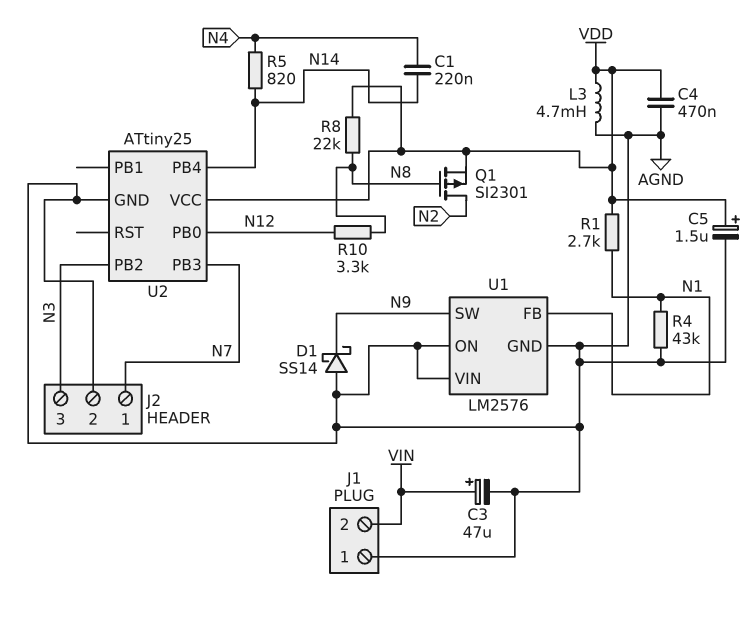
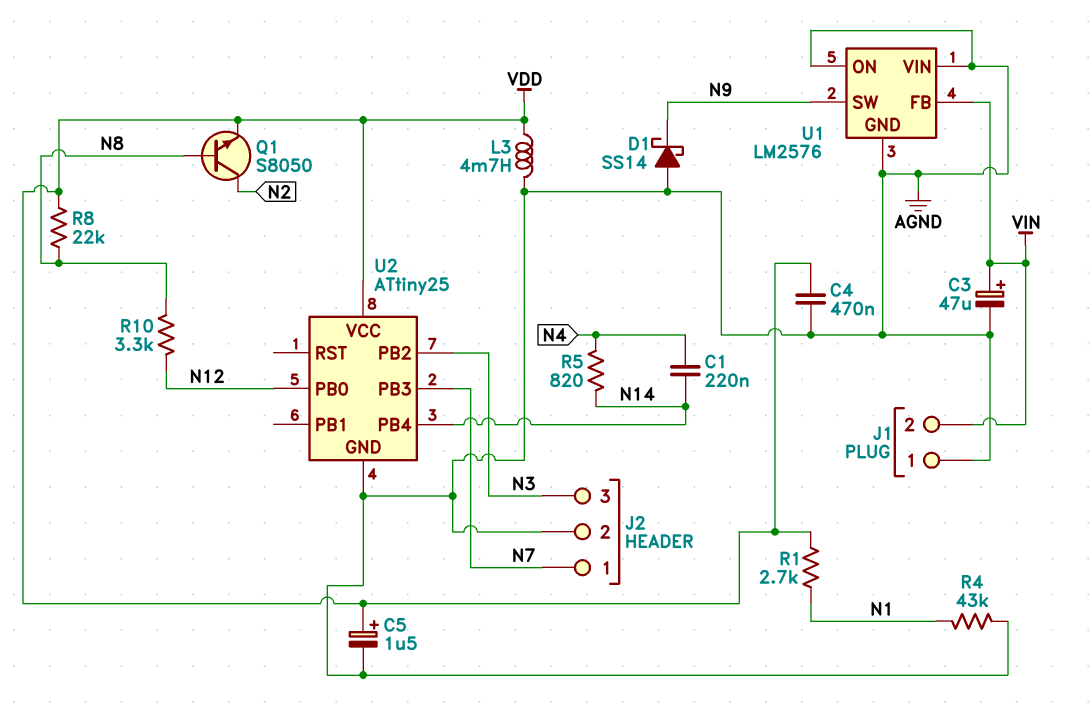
Q1: PMOS SI2301 (G N8, D N2, S VDD) -> NPN S8050 (B N8, C N2, E VDD)
U1 pin FB: N1 -> VIN

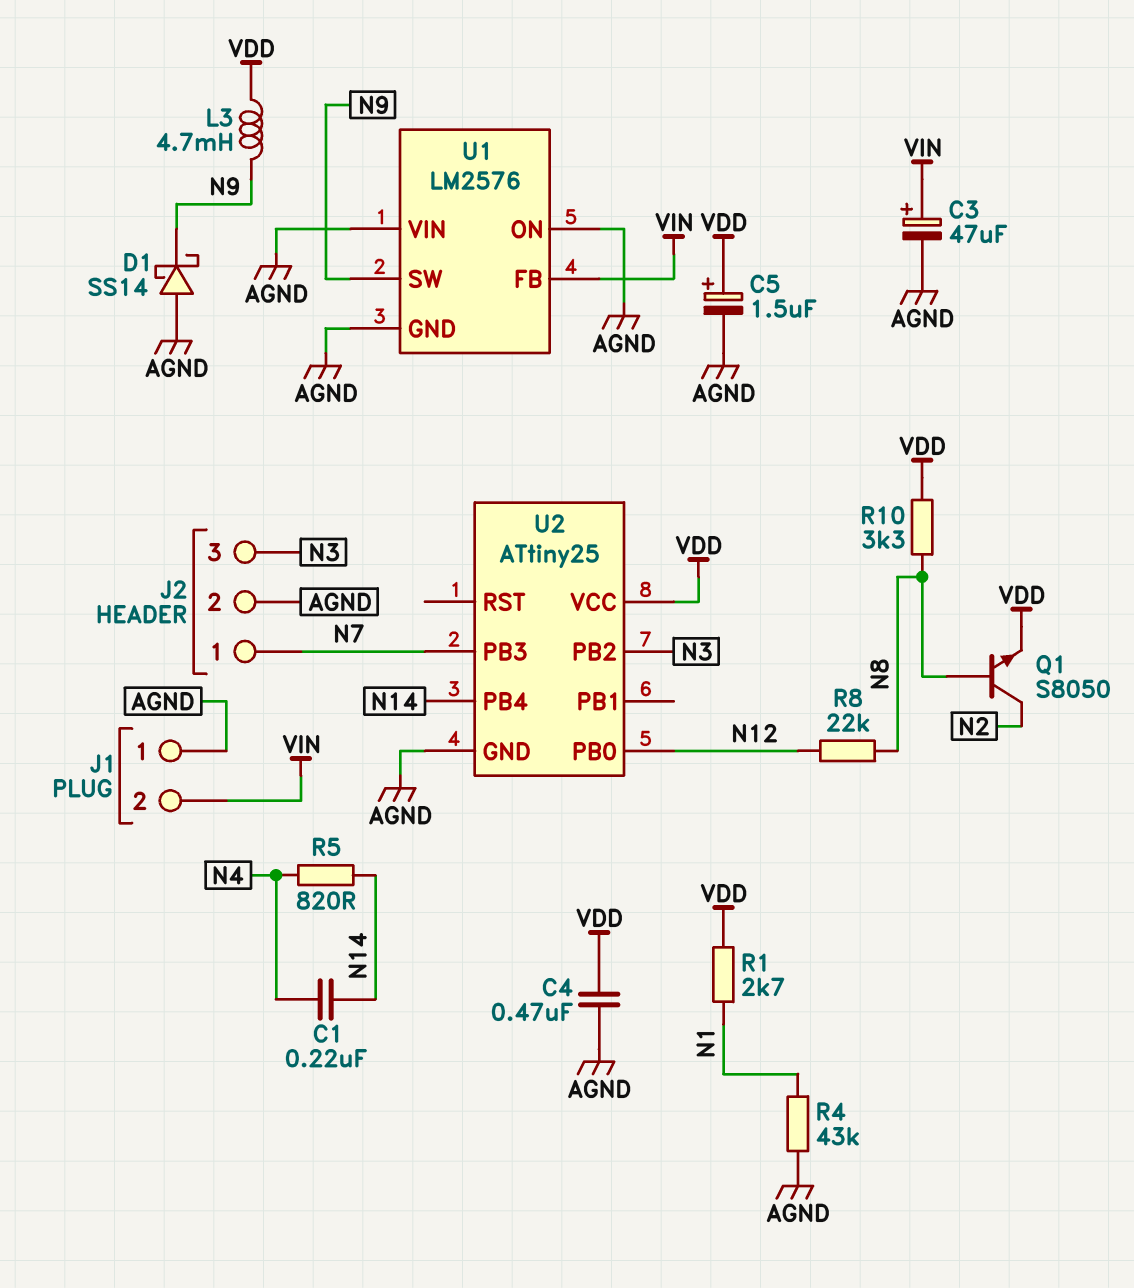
L3: 4.7mH (AGND, VDD) -> 4.7mH (N9, VDD)
R8: 22k (N8, VDD) -> 22k (N8, N12)
R10: 3.3k (N8, N12) -> 3.3k (N8, VDD)

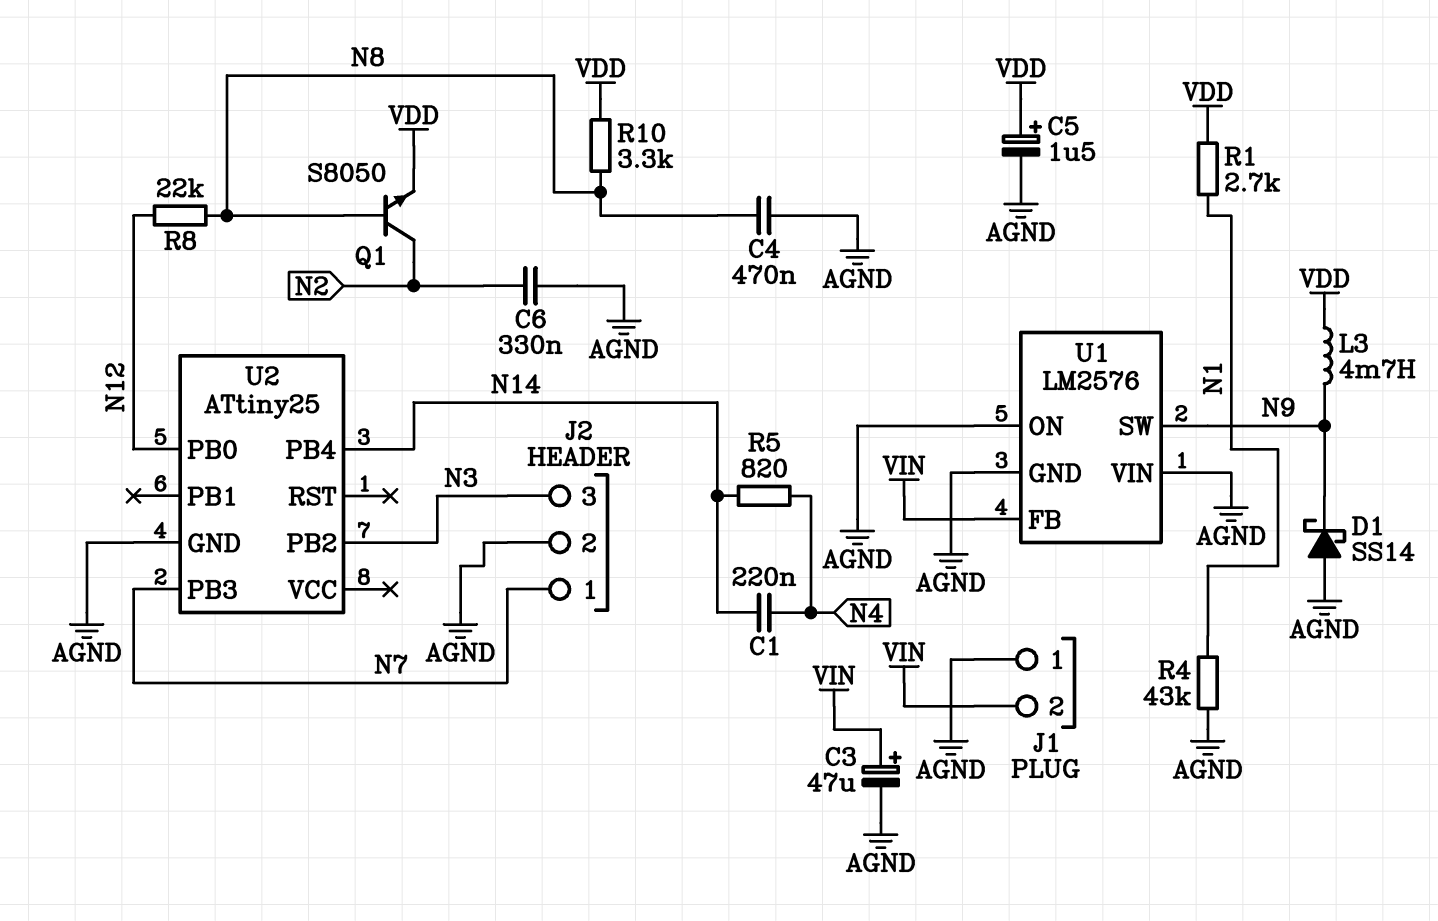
C4: 470nF (AGND, VDD) -> 470nF (AGND, N8)
C6: none -> 330nF (AGND, N2)
U2 pin VCC: VDD -> none

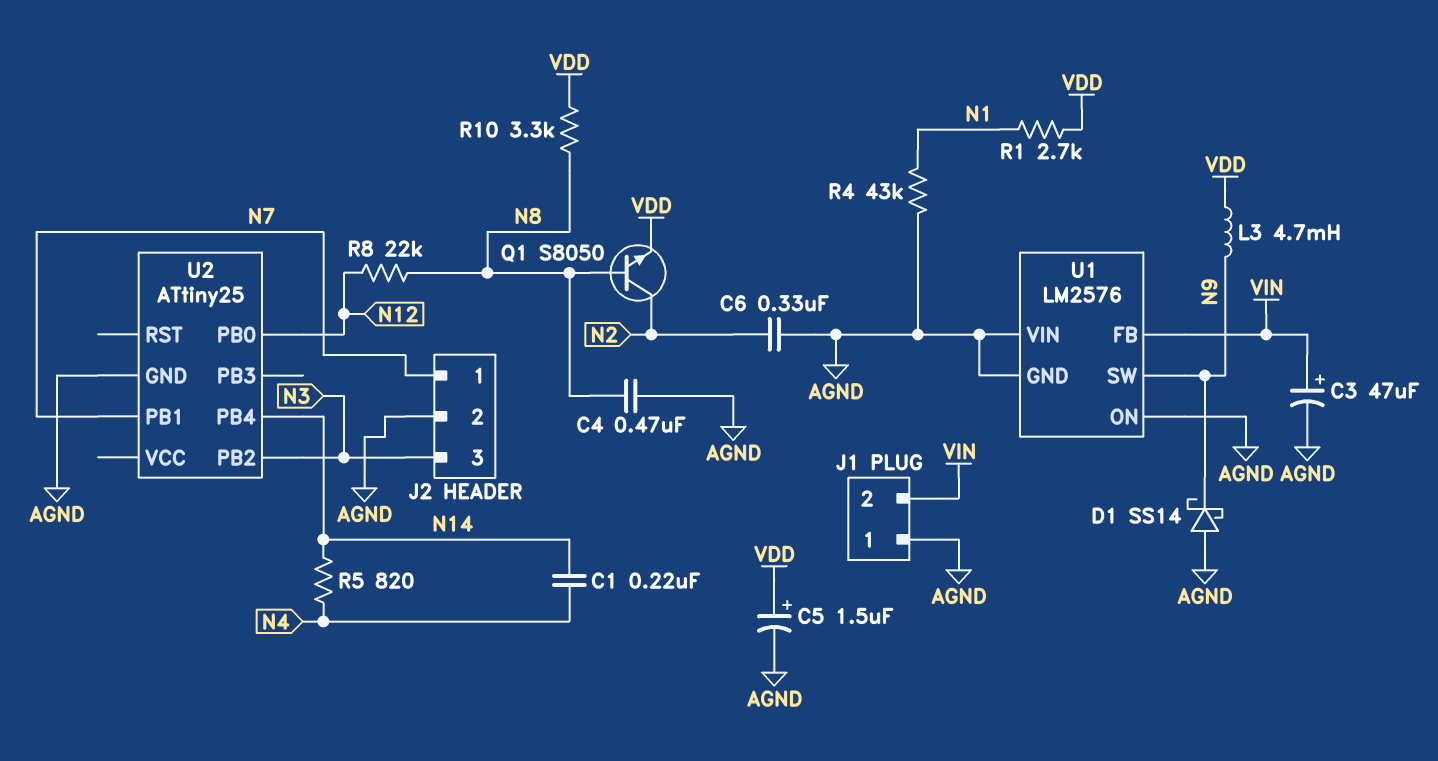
U2 pin PB1: none -> N7
U2 pin PB3: N7 -> none

